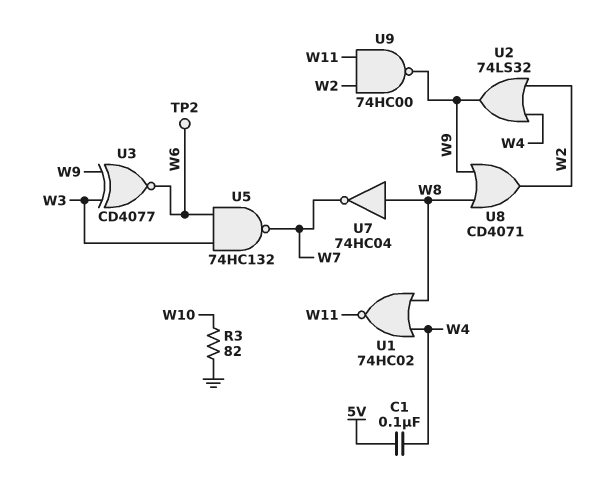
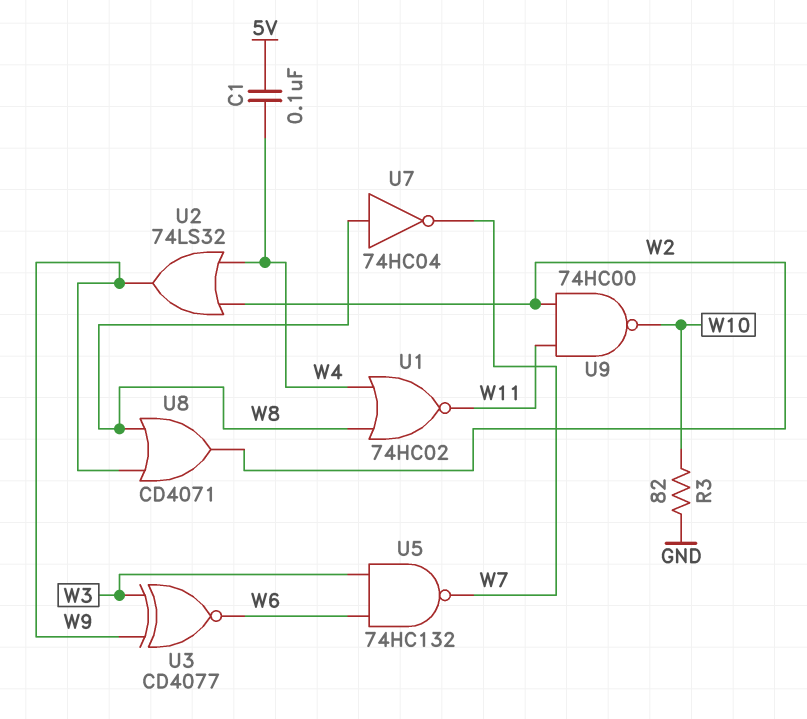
TP2: test point (W6) -> none
U9: NAND 74HC00 (in W2, in W11, out W9) -> NAND 74HC00 (in W2, in W11, out W10)

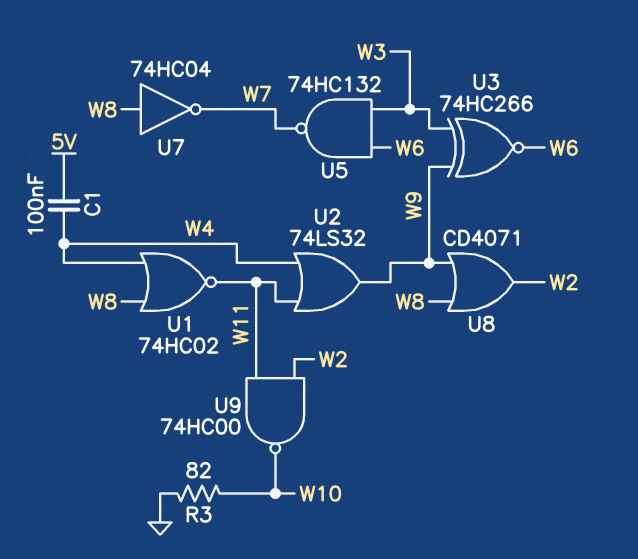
U2: OR 74LS32 (in W2, in W4, out W9) -> OR 74LS32 (in W4, in W11, out W9)
U3: XNOR CD4077 (in W3, in W9, out W6) -> XNOR 74HC266 (in W3, in W9, out W6)

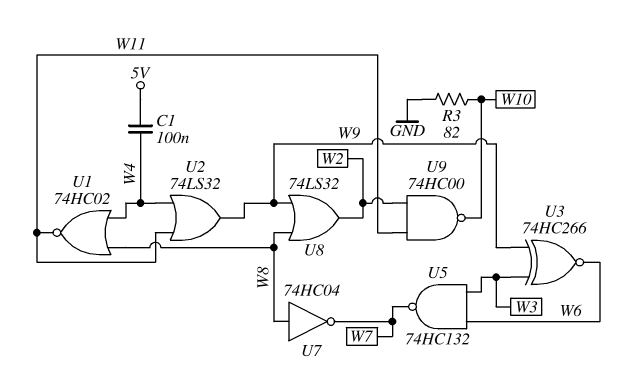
U8: OR CD4071 (in W8, in W9, out W2) -> OR 74LS32 (in W8, in W9, out W2)

